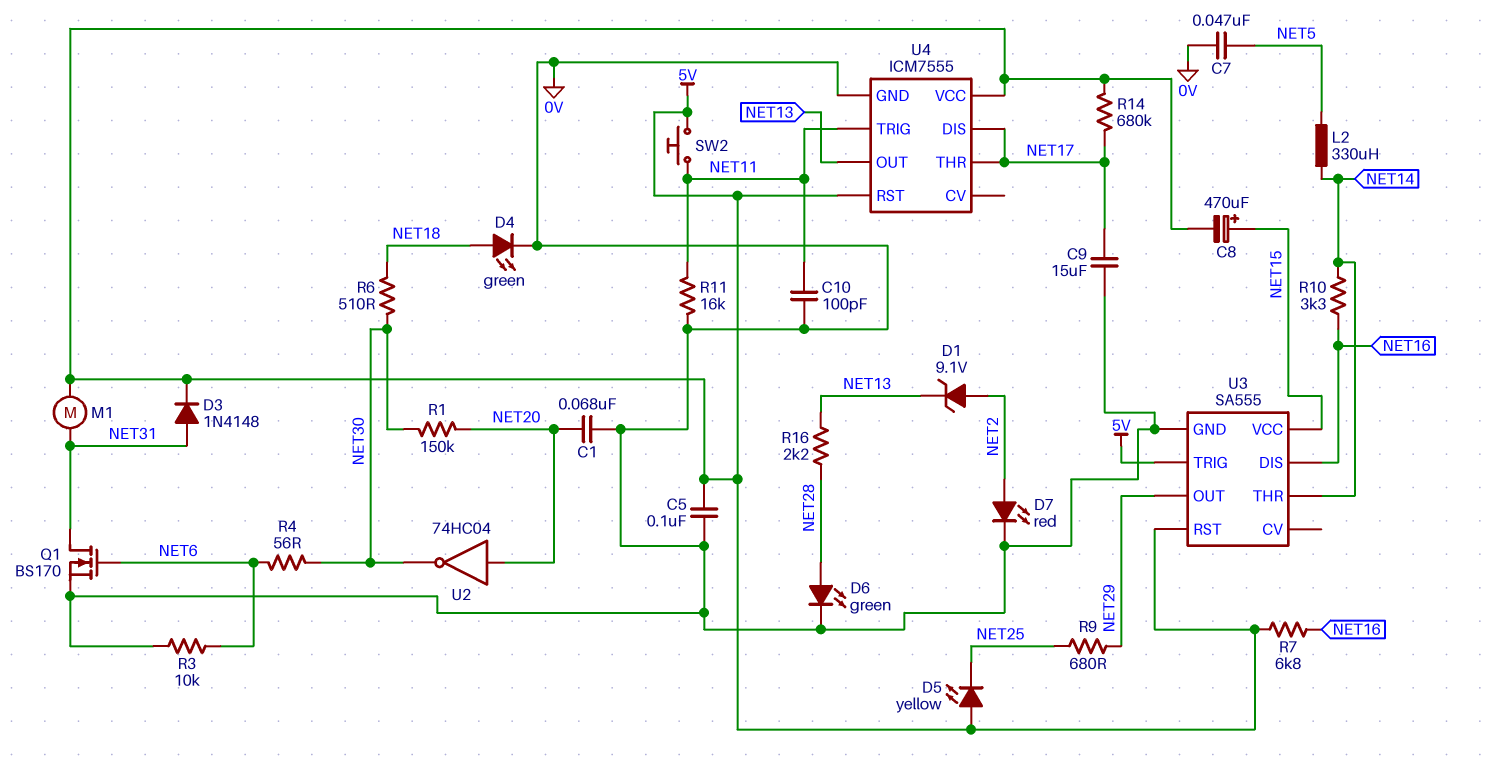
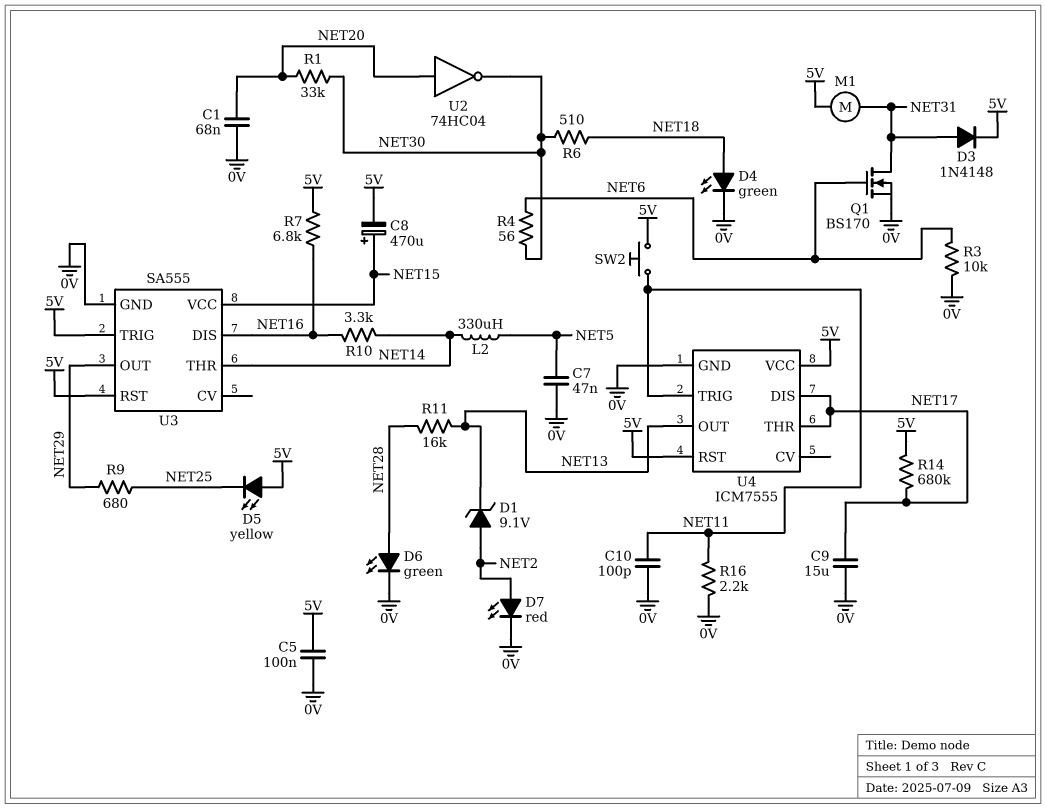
R1: 150k (NET20, NET30) -> 33k (NET20, NET30)
R11: 16k (0V, NET11) -> 16k (NET13, NET28)
R16: 2.2k (NET13, NET28) -> 2.2k (0V, NET11)

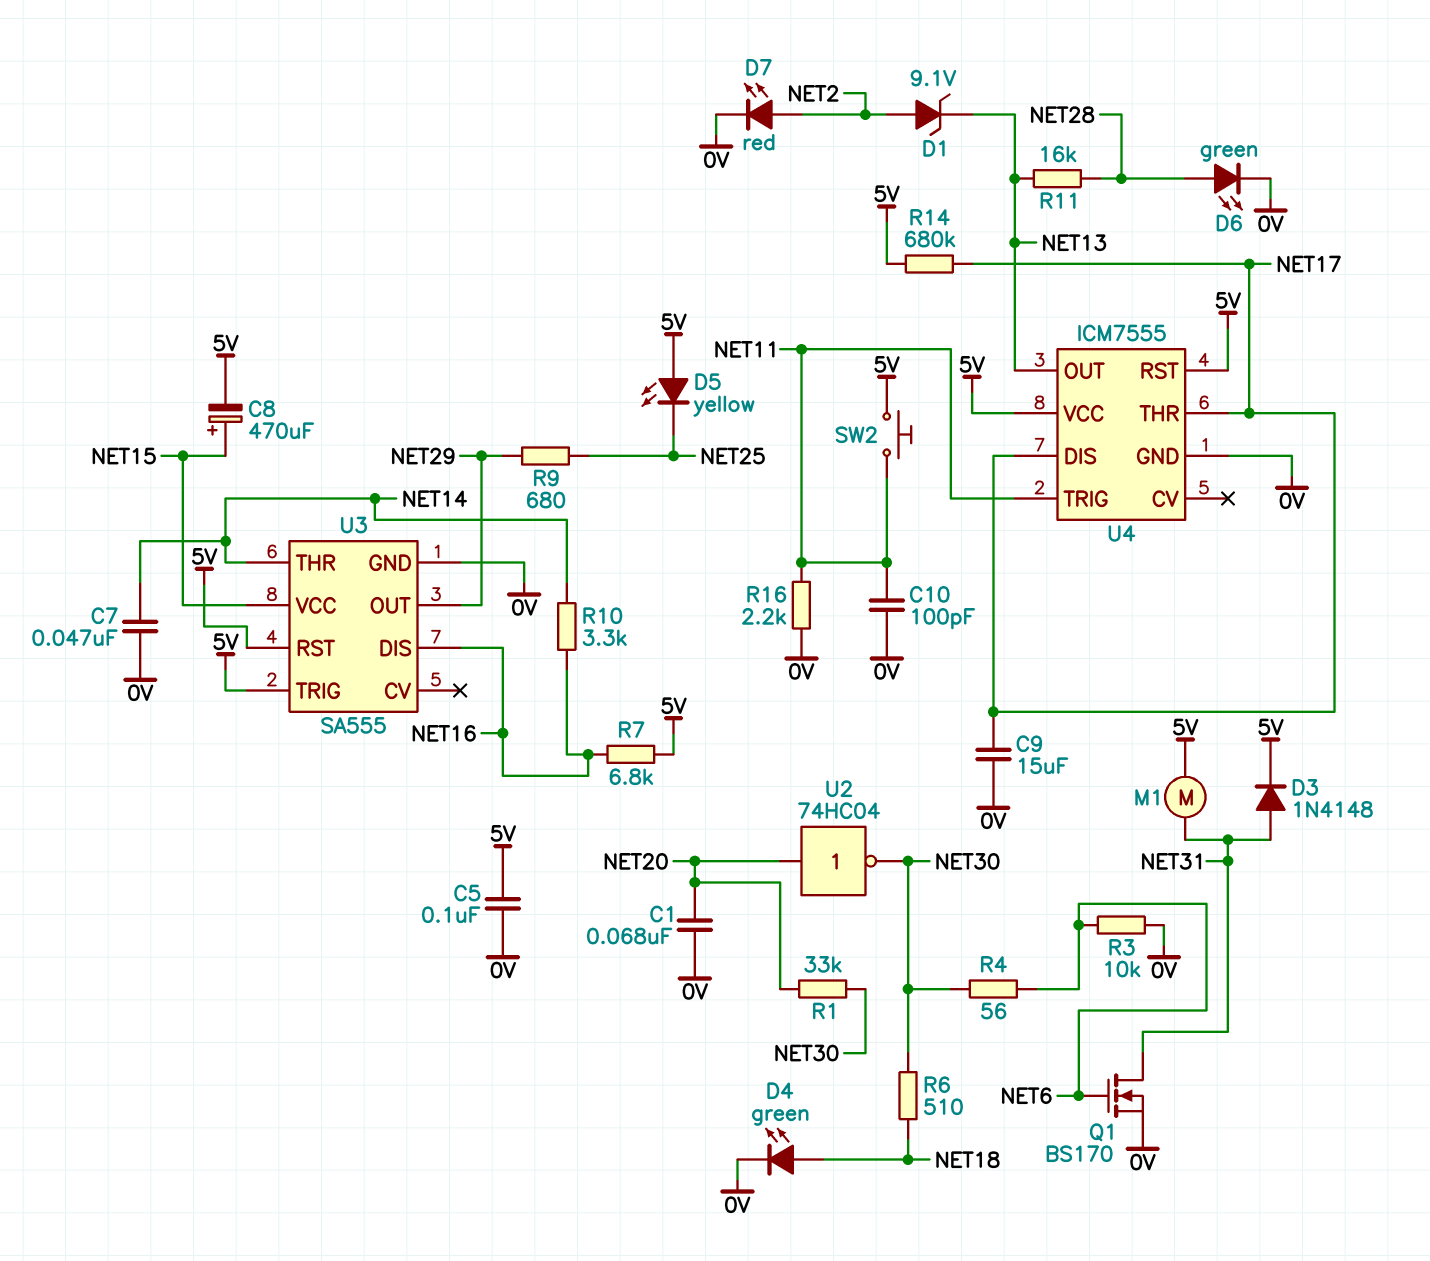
C7: 47nF (0V, NET5) -> 47nF (0V, NET14)
L2: 330uH (NET5, NET14) -> none

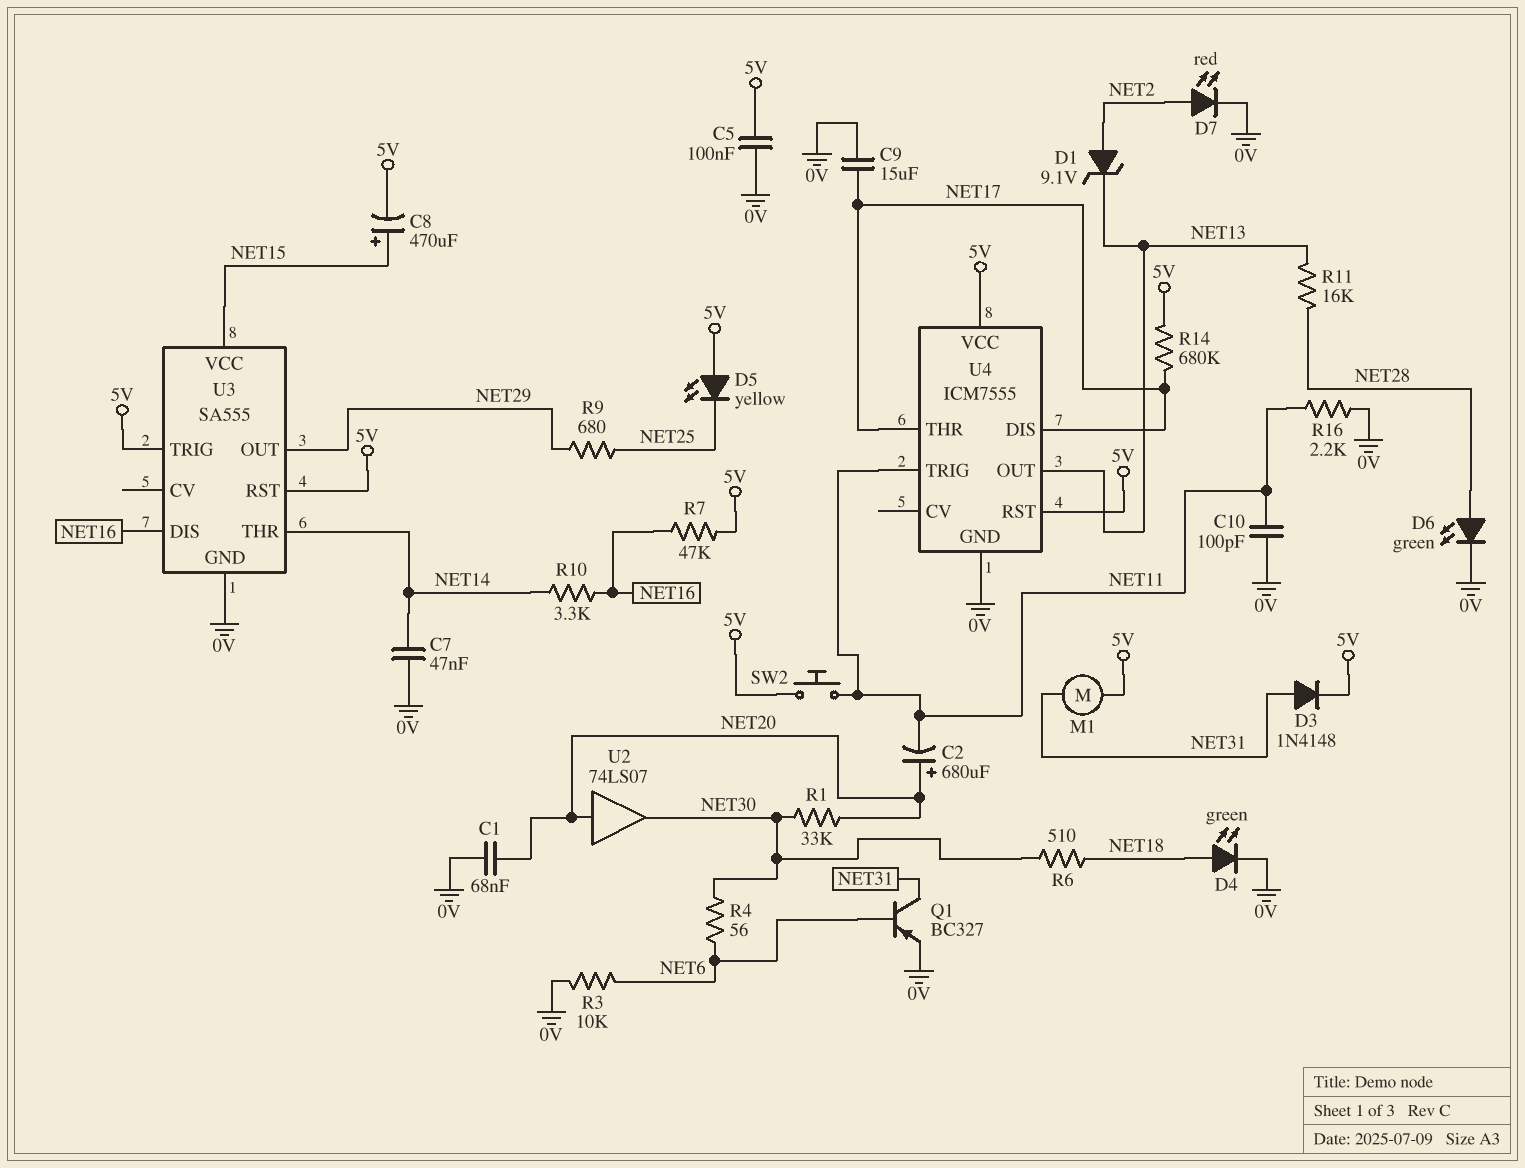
C2: none -> 680uF (plus NET20, minus NET11)
Q1: NMOS BS170 (G NET6, D NET31, S 0V) -> PNP BC327 (B NET6, C NET31, E 0V)
R7: 6.8k (5V, NET16) -> 47k (5V, NET16)
U2: NOT 74HC04 (in NET20, out NET30) -> buffer 74LS07 (in NET20, out NET30)

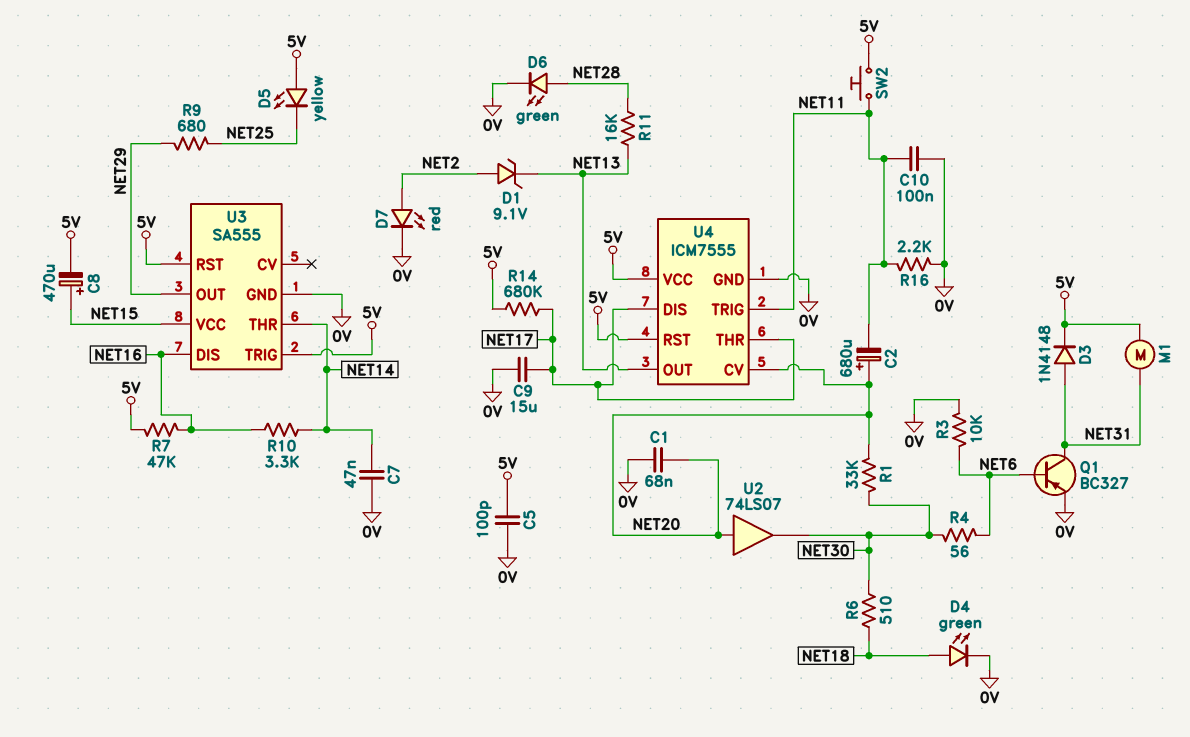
C5: 100nF (0V, 5V) -> 100pF (0V, 5V)
C10: 100pF (0V, NET11) -> 100nF (0V, NET11)
U4 pin CV: none -> NET20

